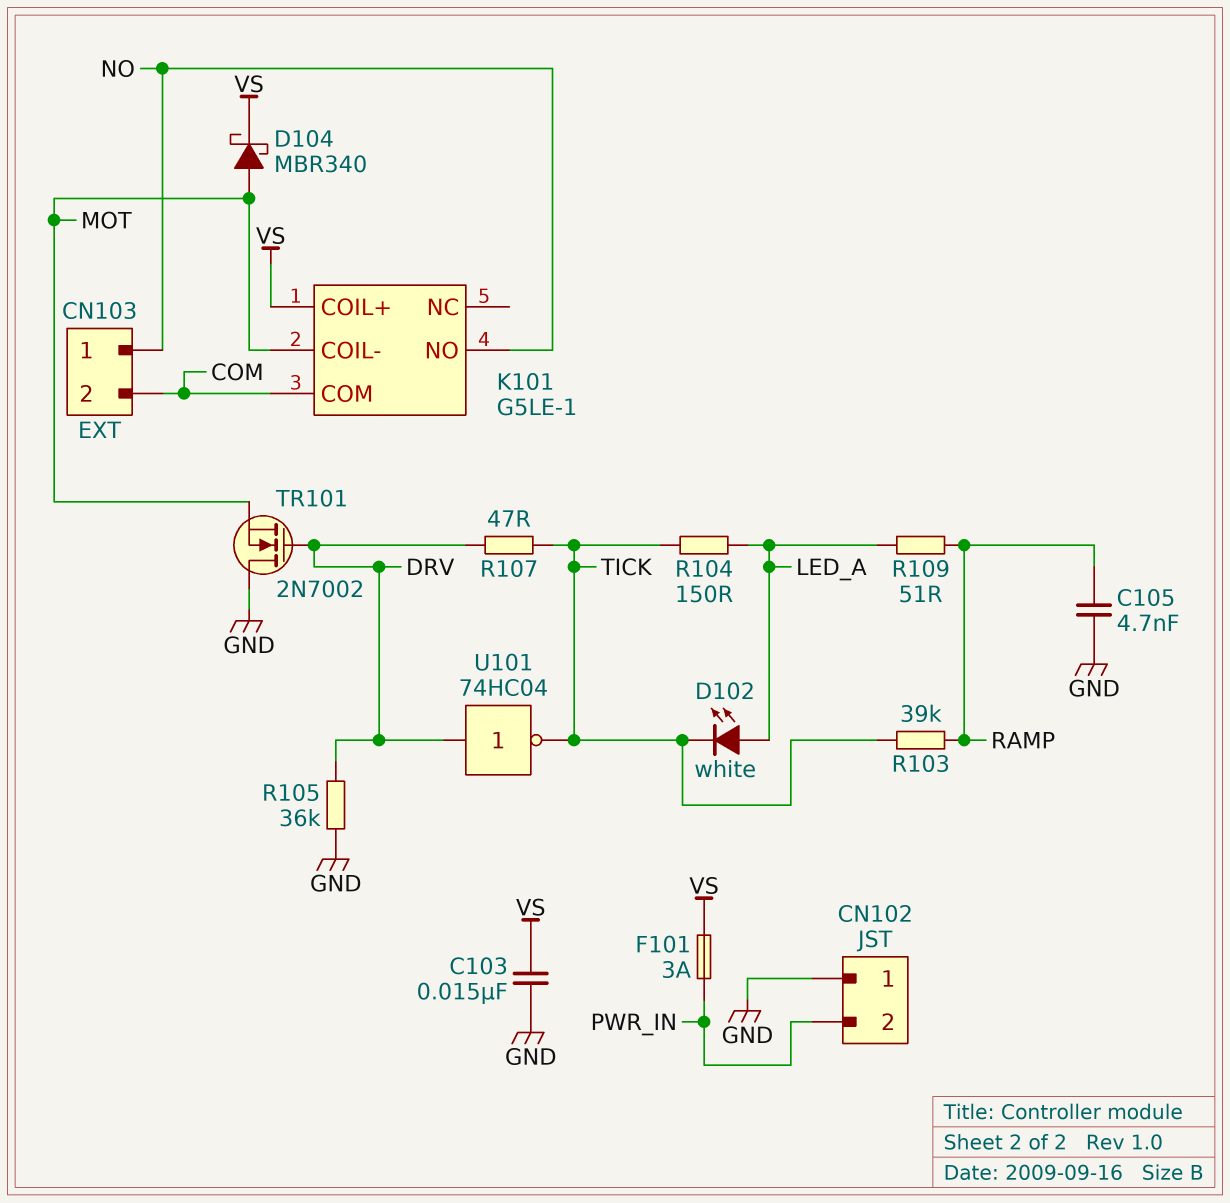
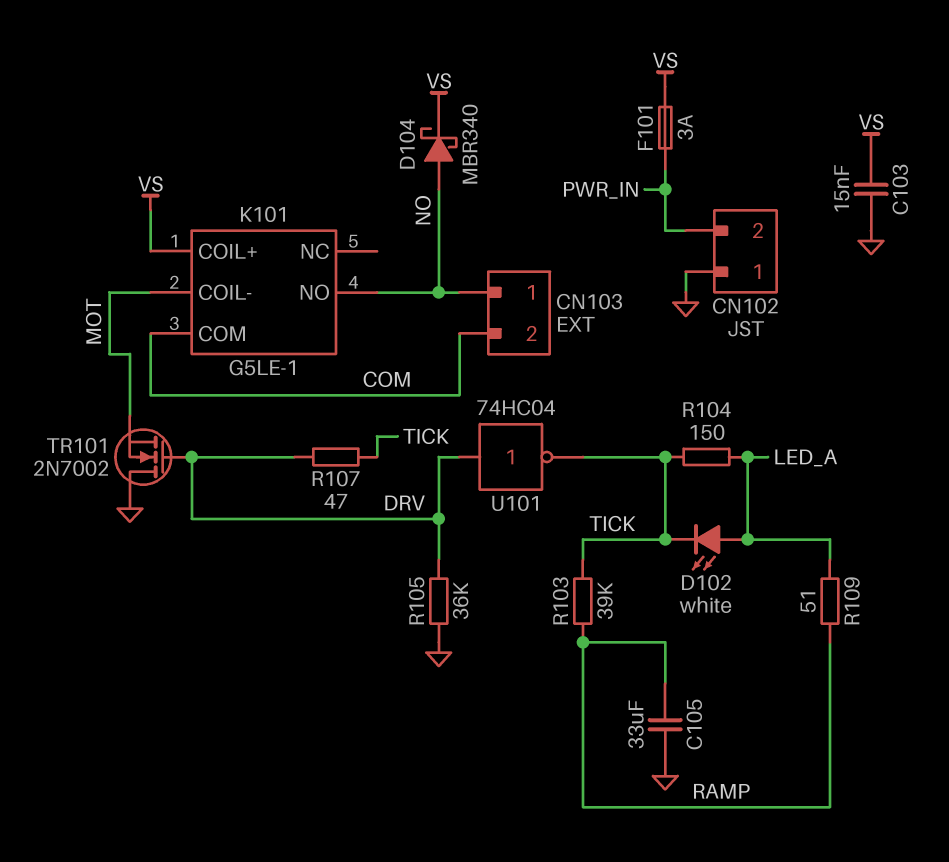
C105: 4.7nF (GND, RAMP) -> 33uF (GND, RAMP)
D104: schottky MBR340 (A MOT, K VS) -> schottky MBR340 (A NO, K VS)

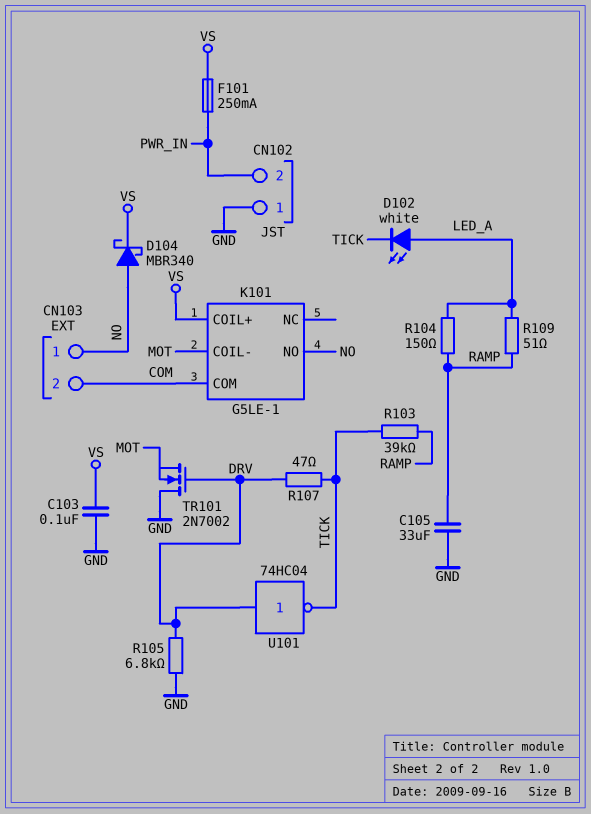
C103: 15nF (GND, VS) -> 100nF (GND, VS)
F101: 3A (PWR_IN, VS) -> 250mA (PWR_IN, VS)
R104: 150 (LED_A, TICK) -> 150 (LED_A, RAMP)
R105: 36k (DRV, GND) -> 6.8k (DRV, GND)

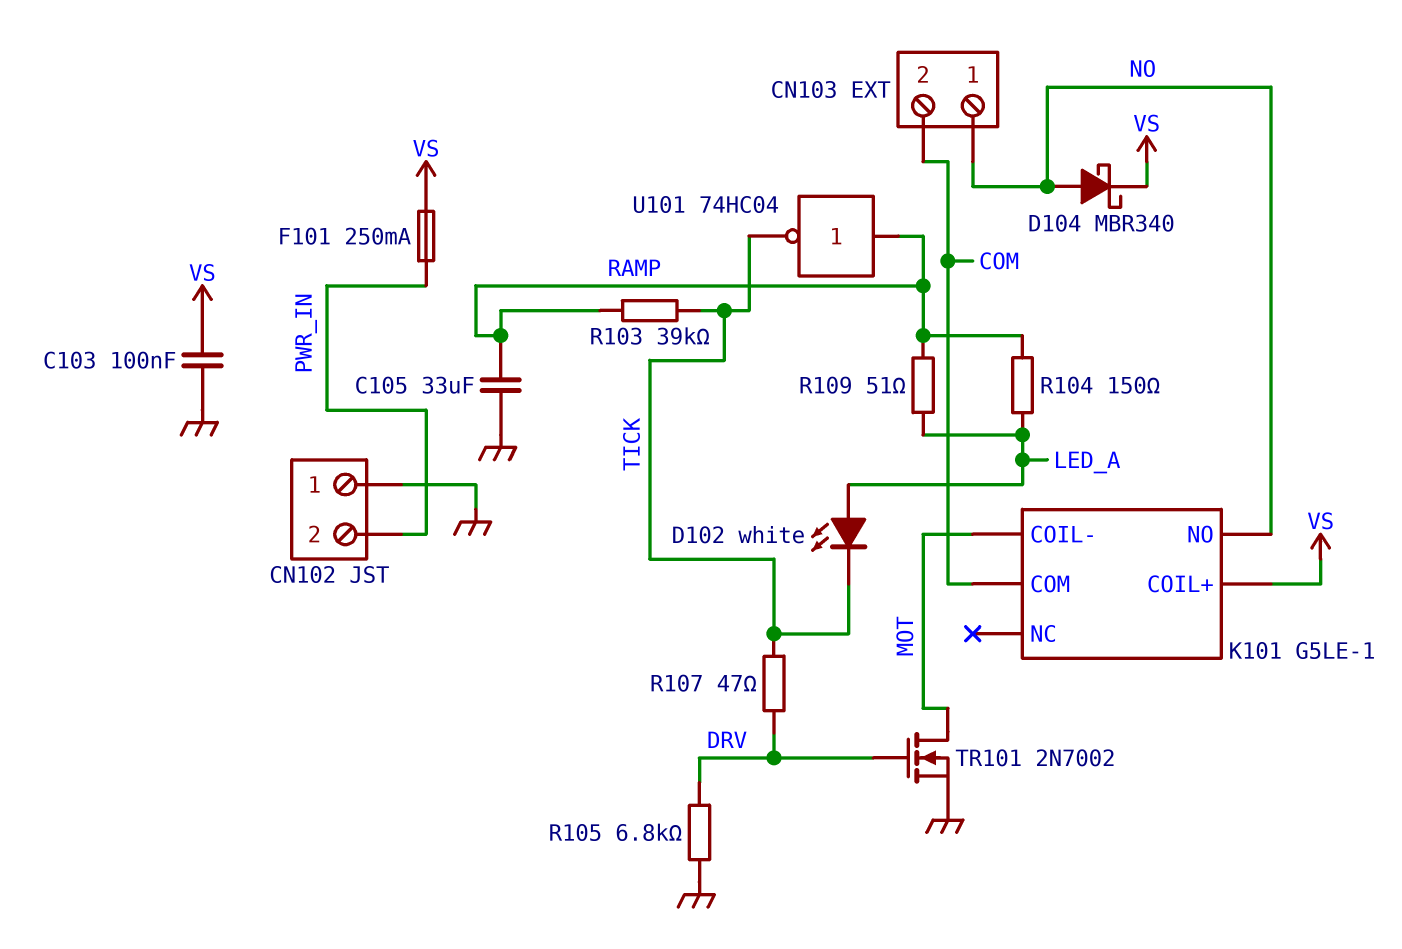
TR101: NMOS 2N7002 (G DRV, D GND, S MOT) -> NMOS 2N7002 (G DRV, D MOT, S GND)
U101: NOT 74HC04 (in DRV, out TICK) -> NOT 74HC04 (in RAMP, out TICK)

